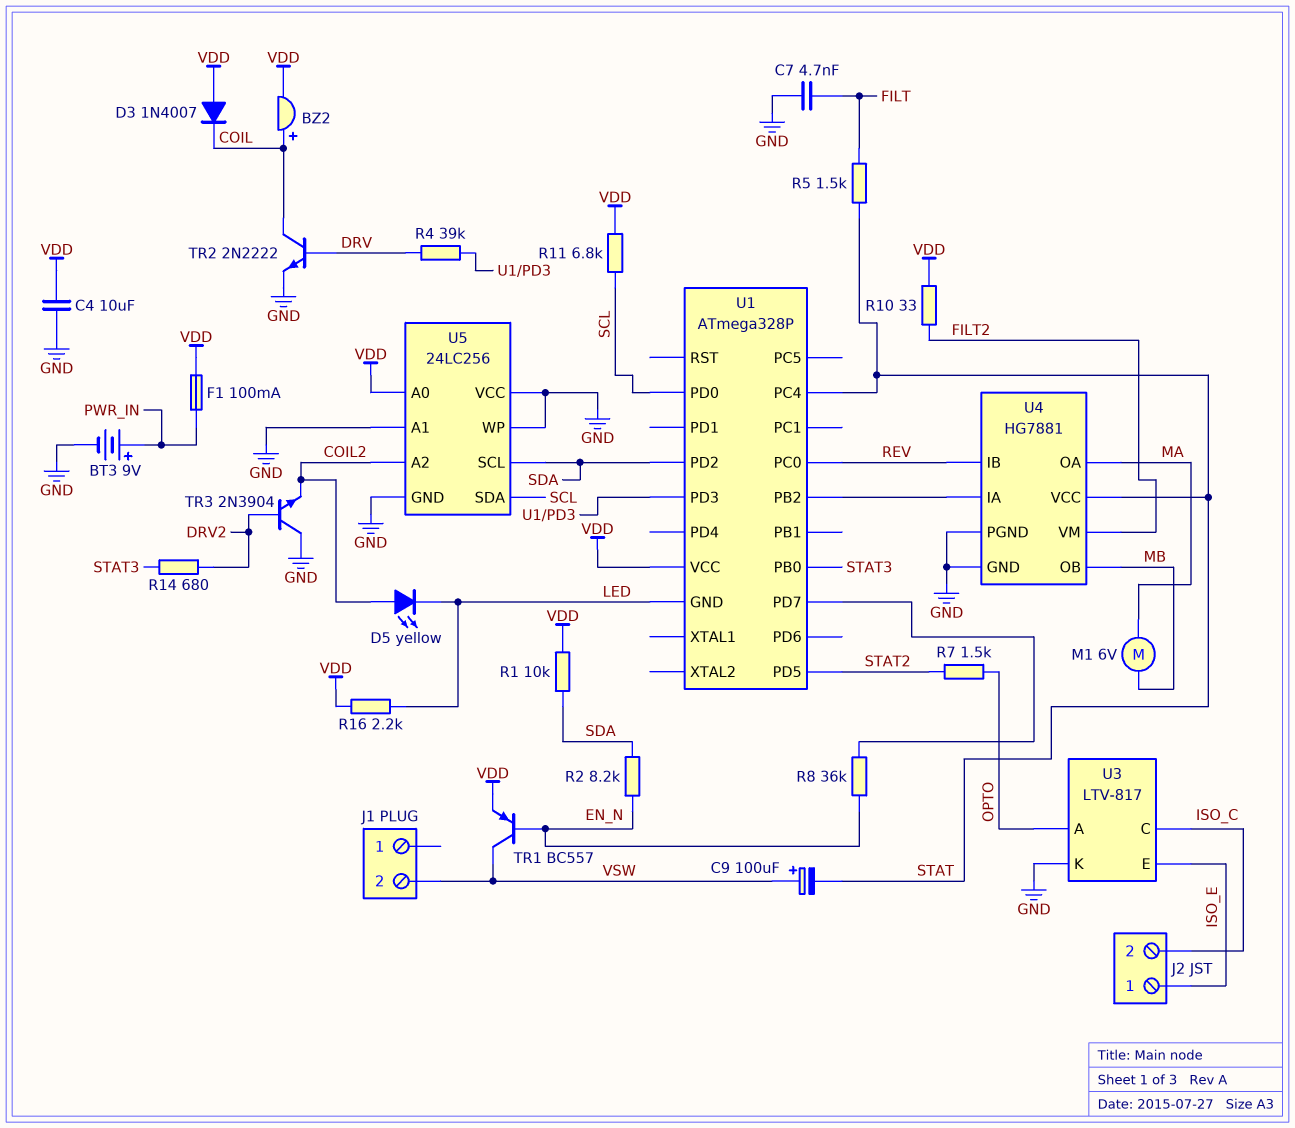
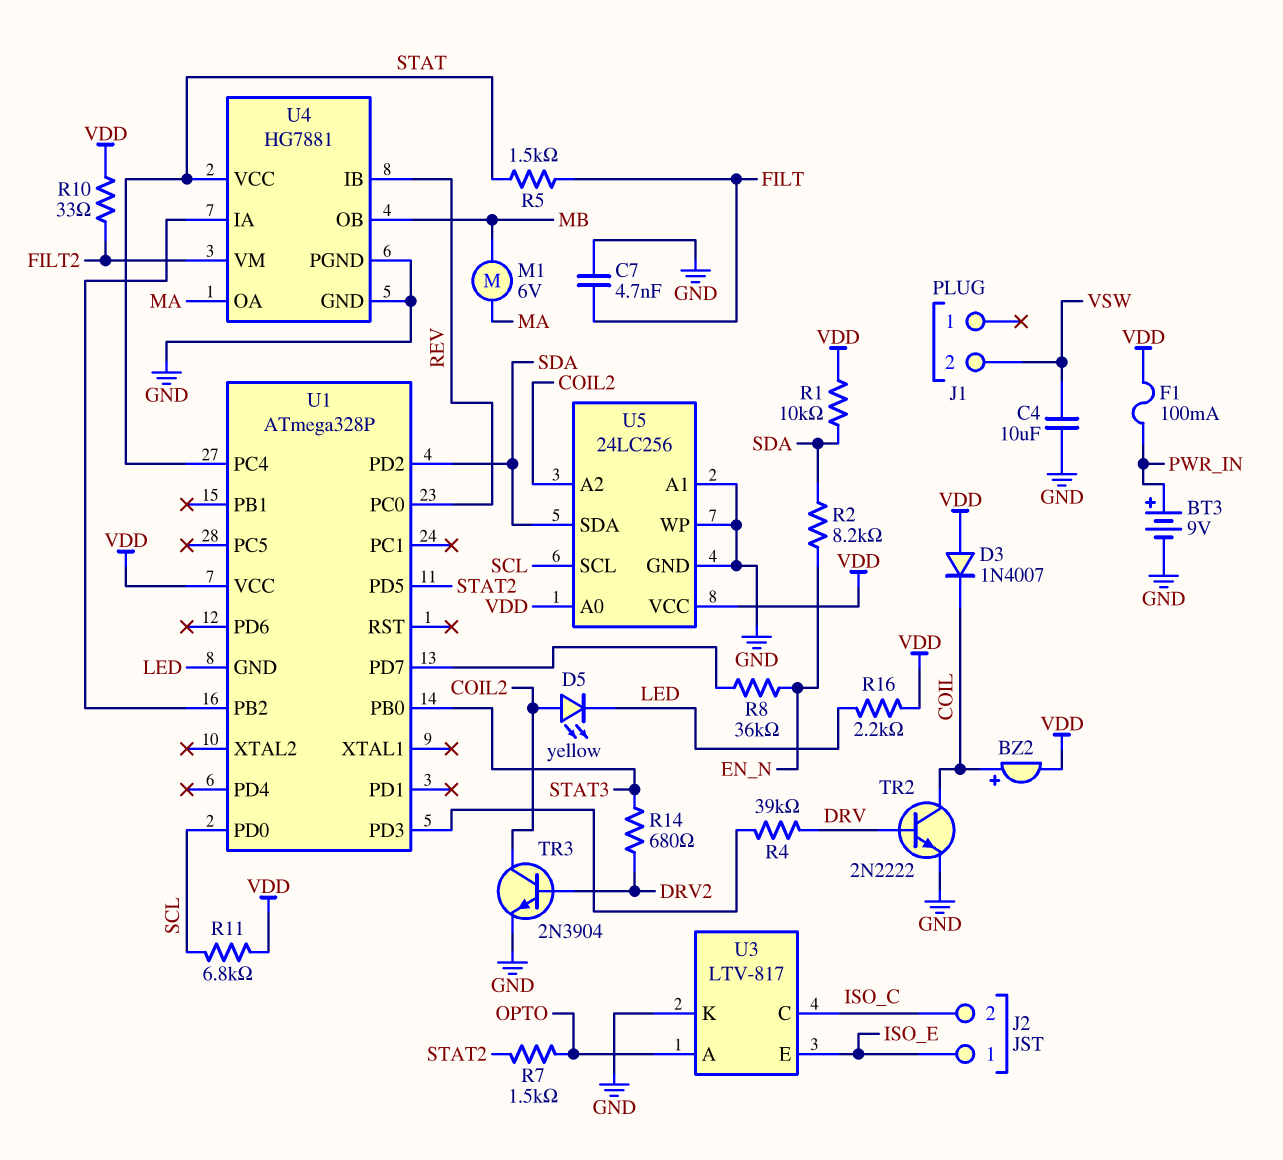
C4: 10uF (GND, VDD) -> 10uF (GND, VSW)
C9: 100uF (plus VSW, minus STAT) -> none
TR1: PNP BC557 (B EN_N, C VSW, E VDD) -> none
TR3: NPN 2N3904 (B DRV2, C GND, E COIL2) -> NPN 2N3904 (B DRV2, C COIL2, E GND)
U5 pin SCL: SDA -> SCL
U5 pin SDA: SCL -> SDA
U5 pin VCC: GND -> VDD

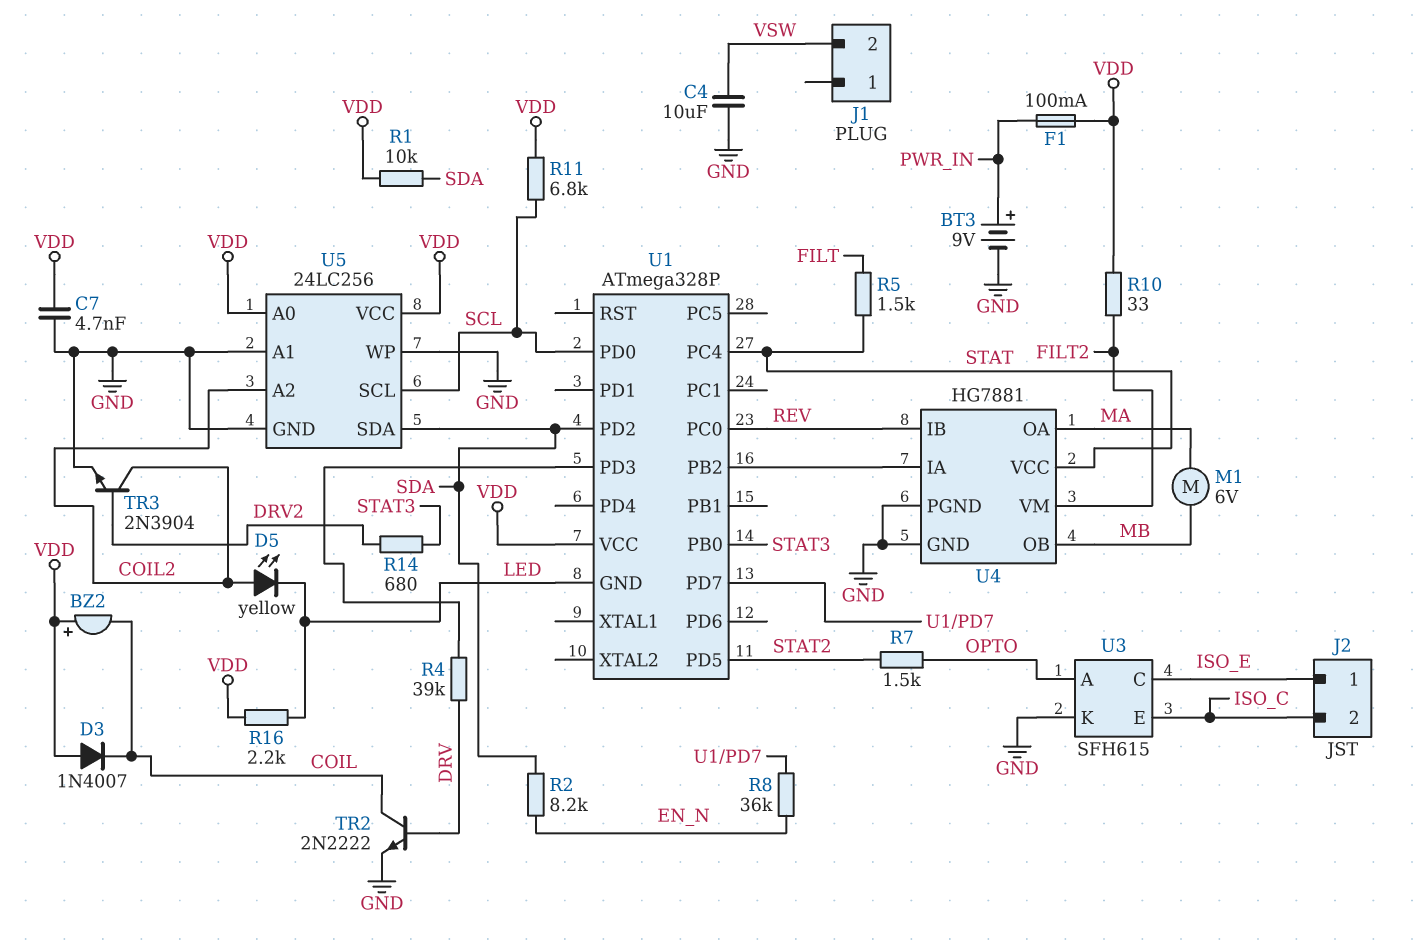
BZ2: buzzer (plus COIL, minus VDD) -> buzzer (plus VDD, minus COIL)
C7: 4.7nF (FILT, GND) -> 4.7nF (GND, VDD)
U3: LTV-817 -> SFH615
U3 pin C: ISO_C -> ISO_E
U3 pin E: ISO_E -> ISO_C

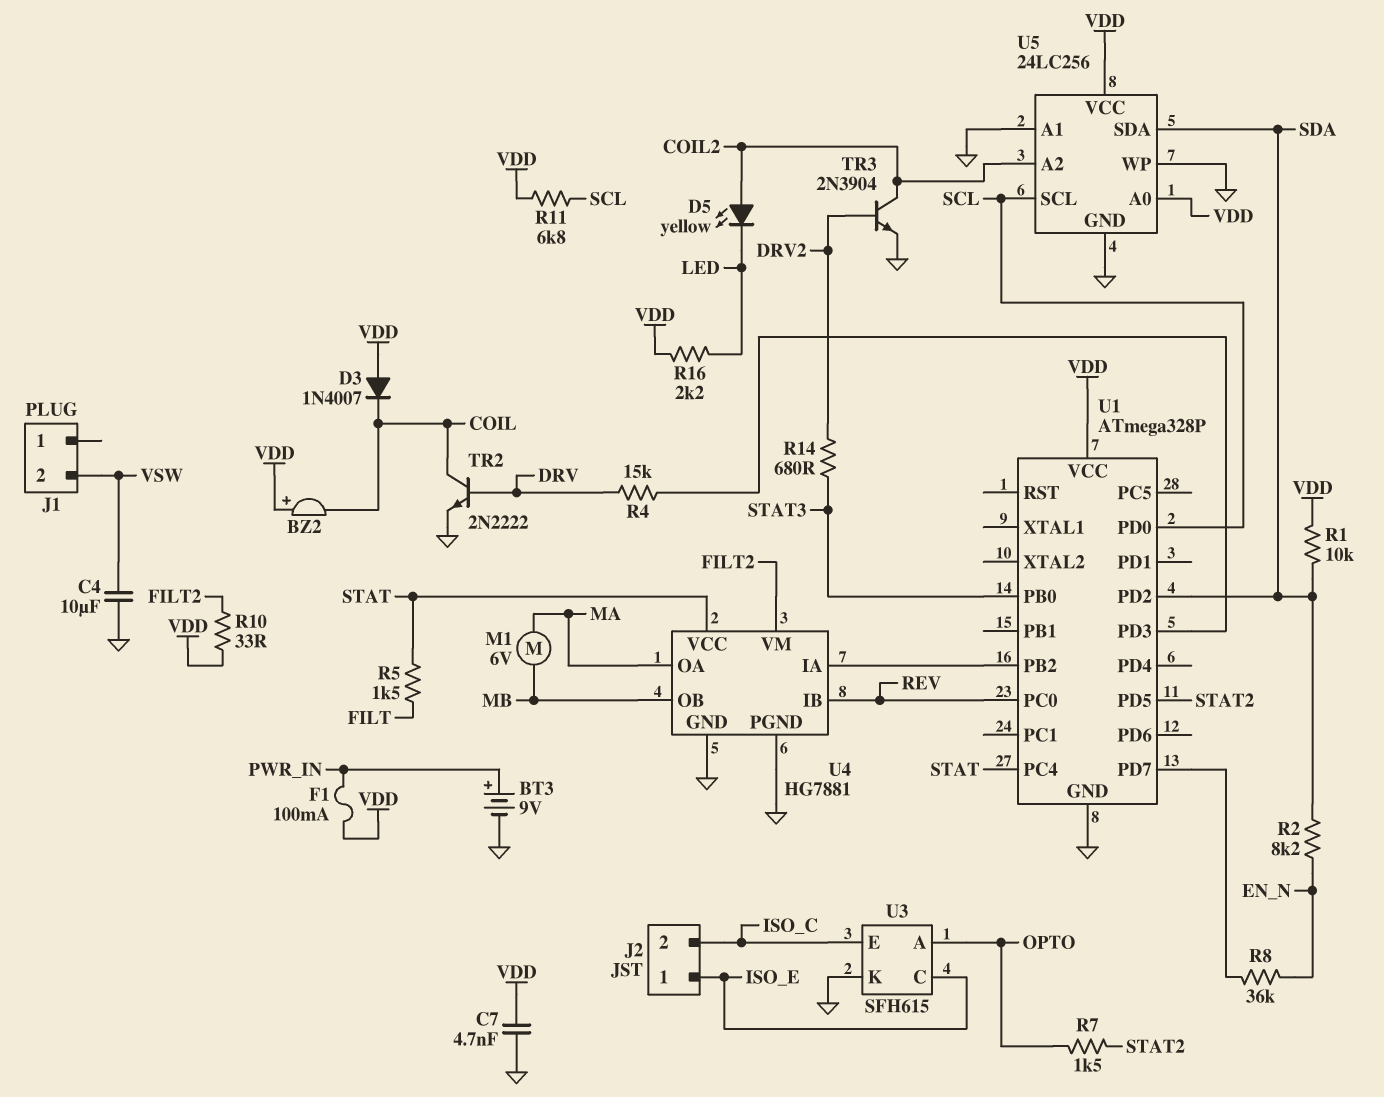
R4: 39k (DRV, U1/PD3) -> 15k (DRV, U1/PD3)
U1 pin GND: LED -> GND

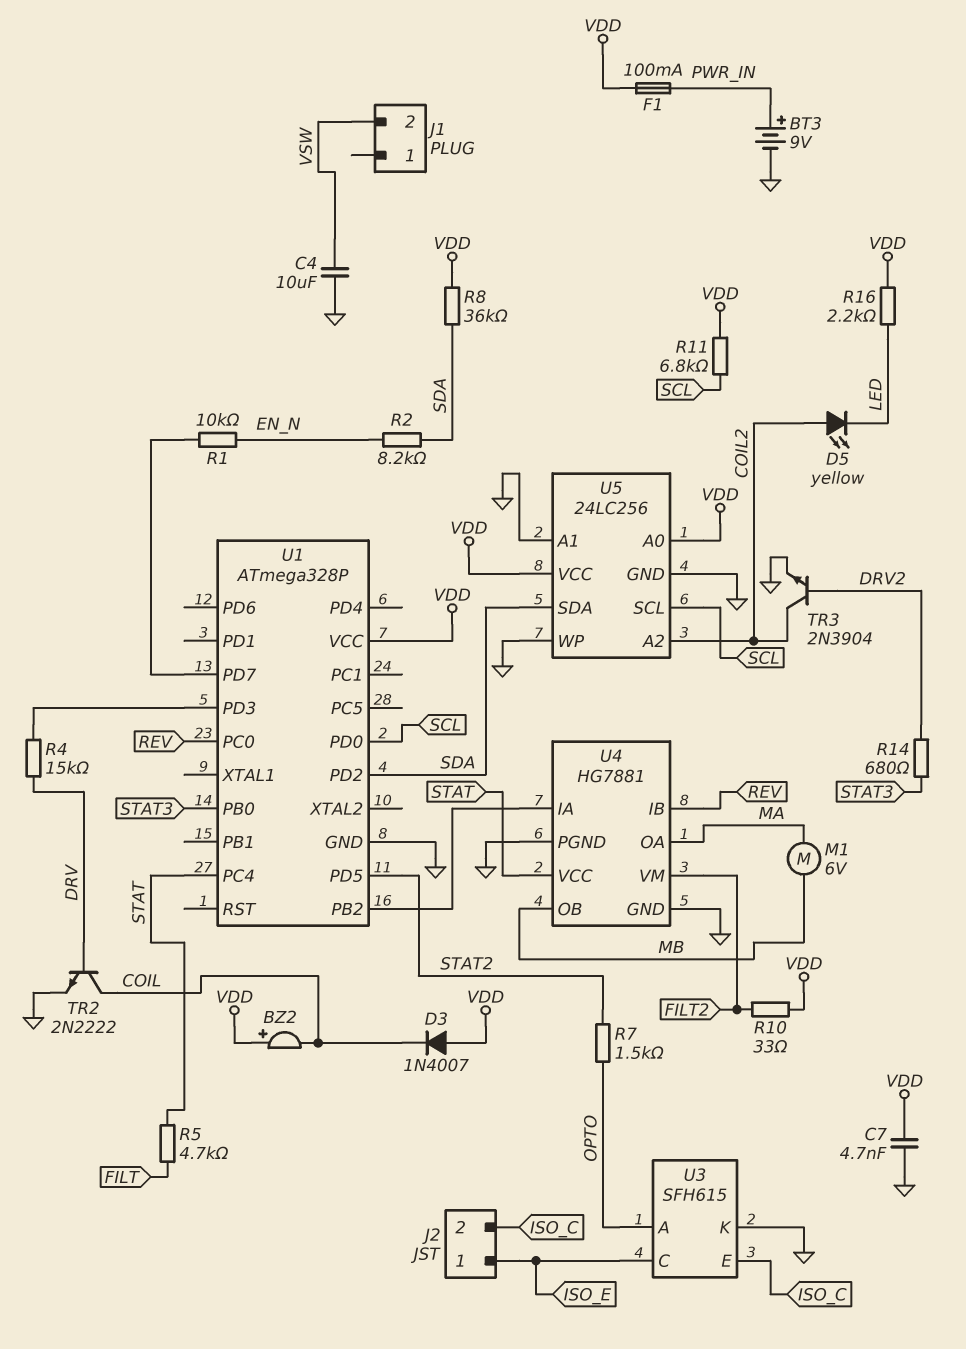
R1: 10k (SDA, VDD) -> 10k (EN_N, U1/PD7)
R5: 1.5k (FILT, STAT) -> 4.7k (FILT, STAT)
R8: 36k (EN_N, U1/PD7) -> 36k (SDA, VDD)

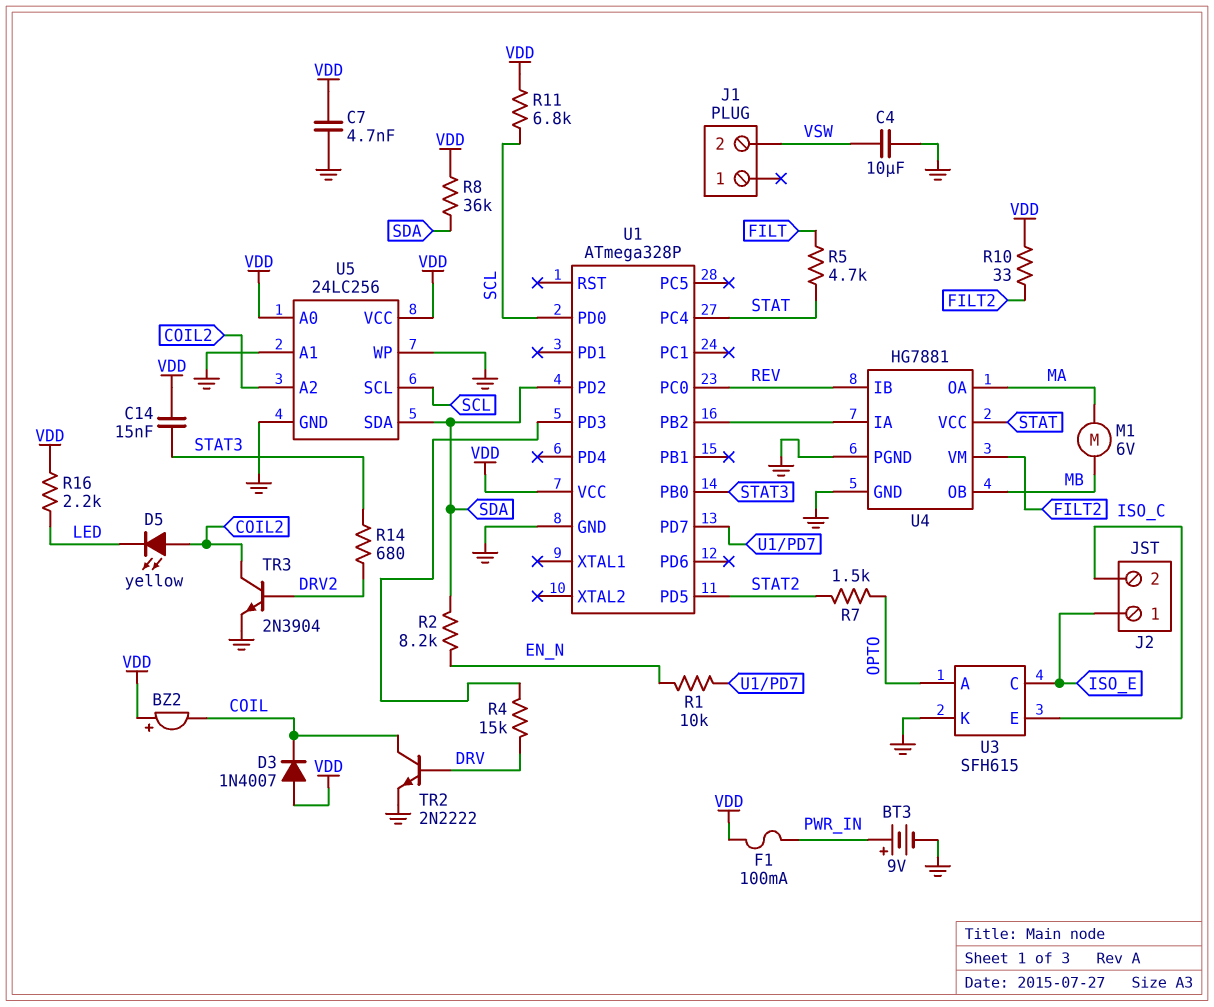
C14: none -> 15nF (STAT3, VDD)

